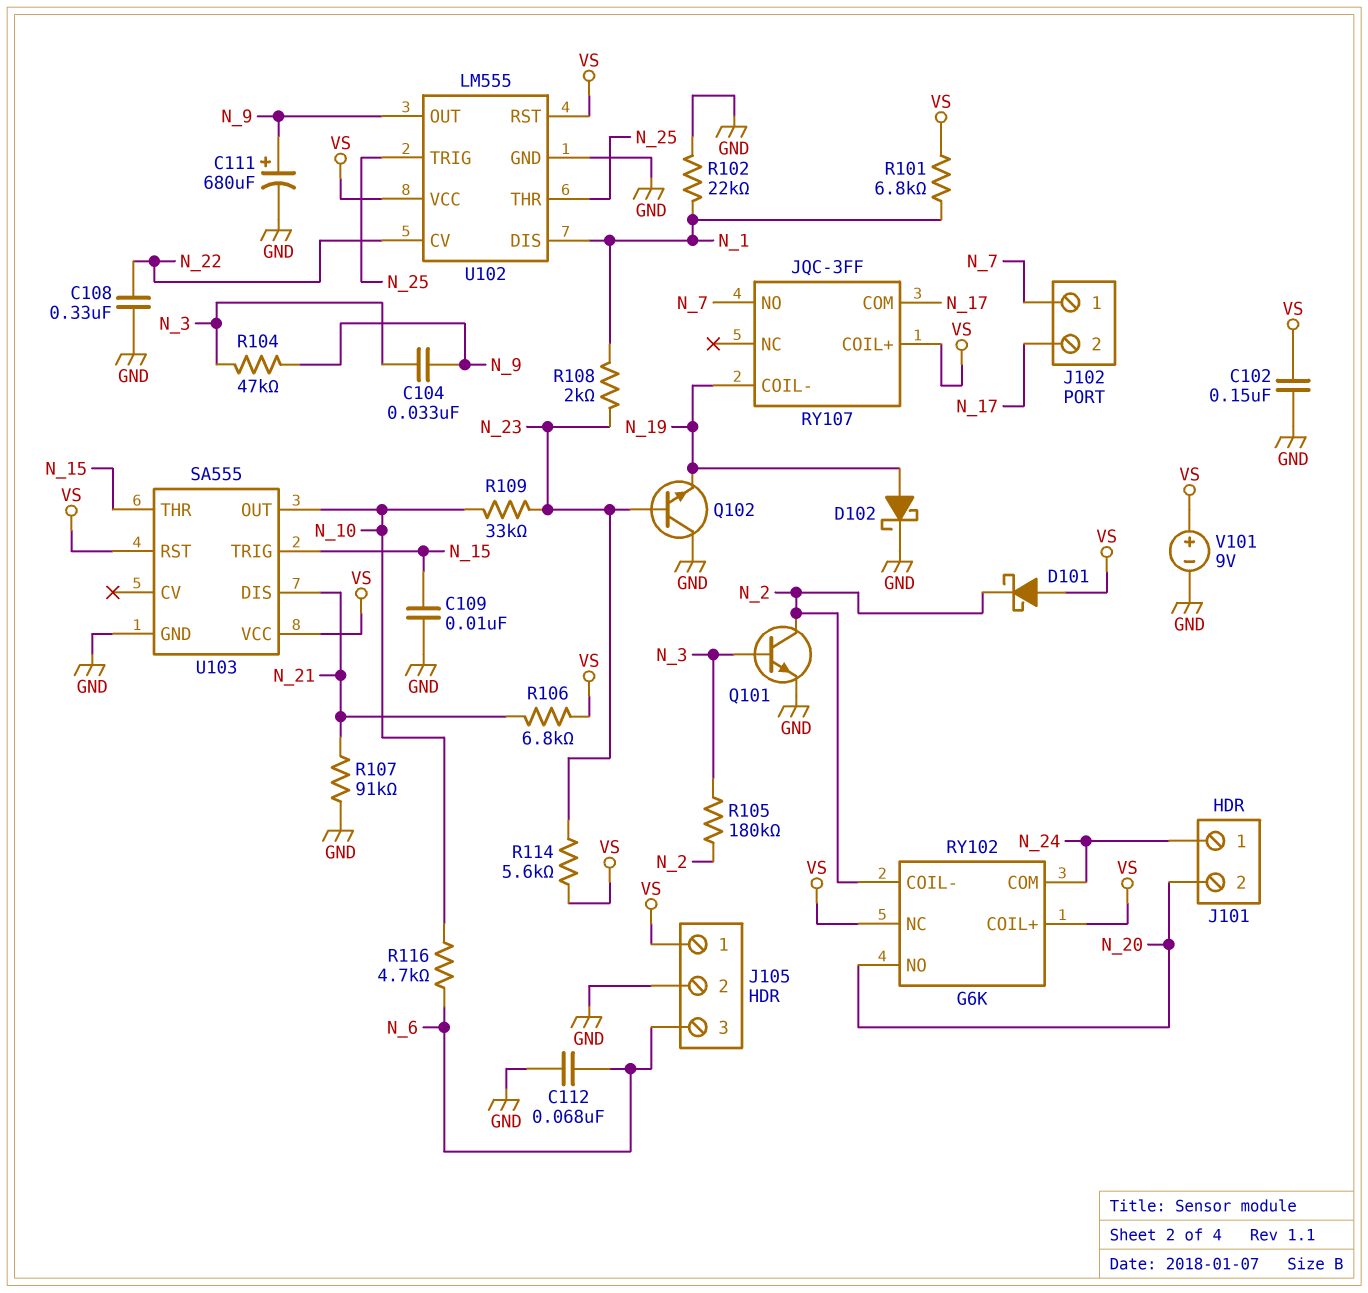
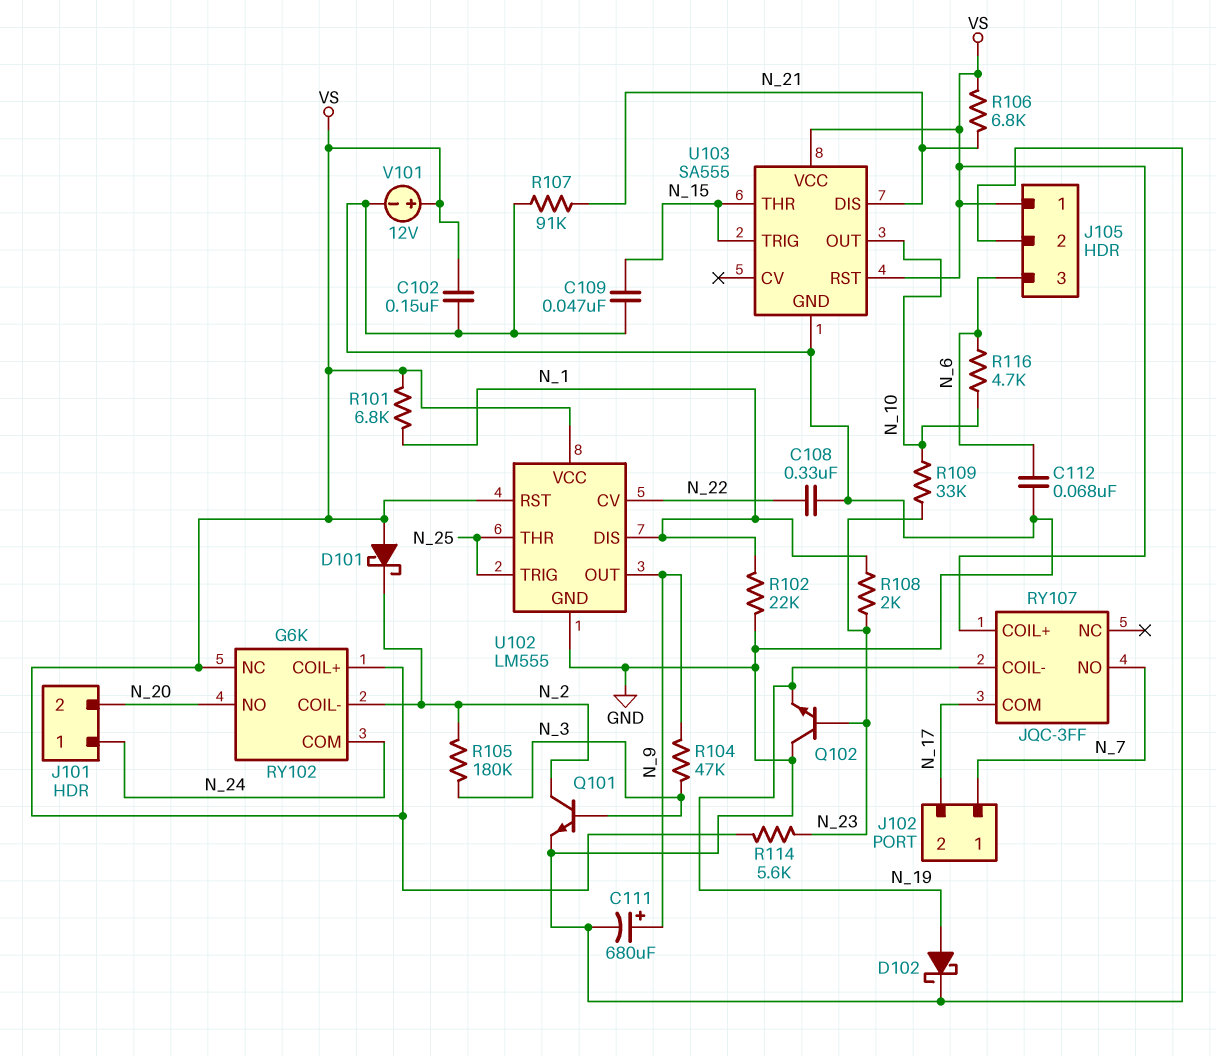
C104: 33nF (N_3, N_9) -> none
C109: 10nF (GND, N_15) -> 47nF (GND, N_15)
V101: 9V (plus VS, minus GND) -> 12V (plus VS, minus GND)

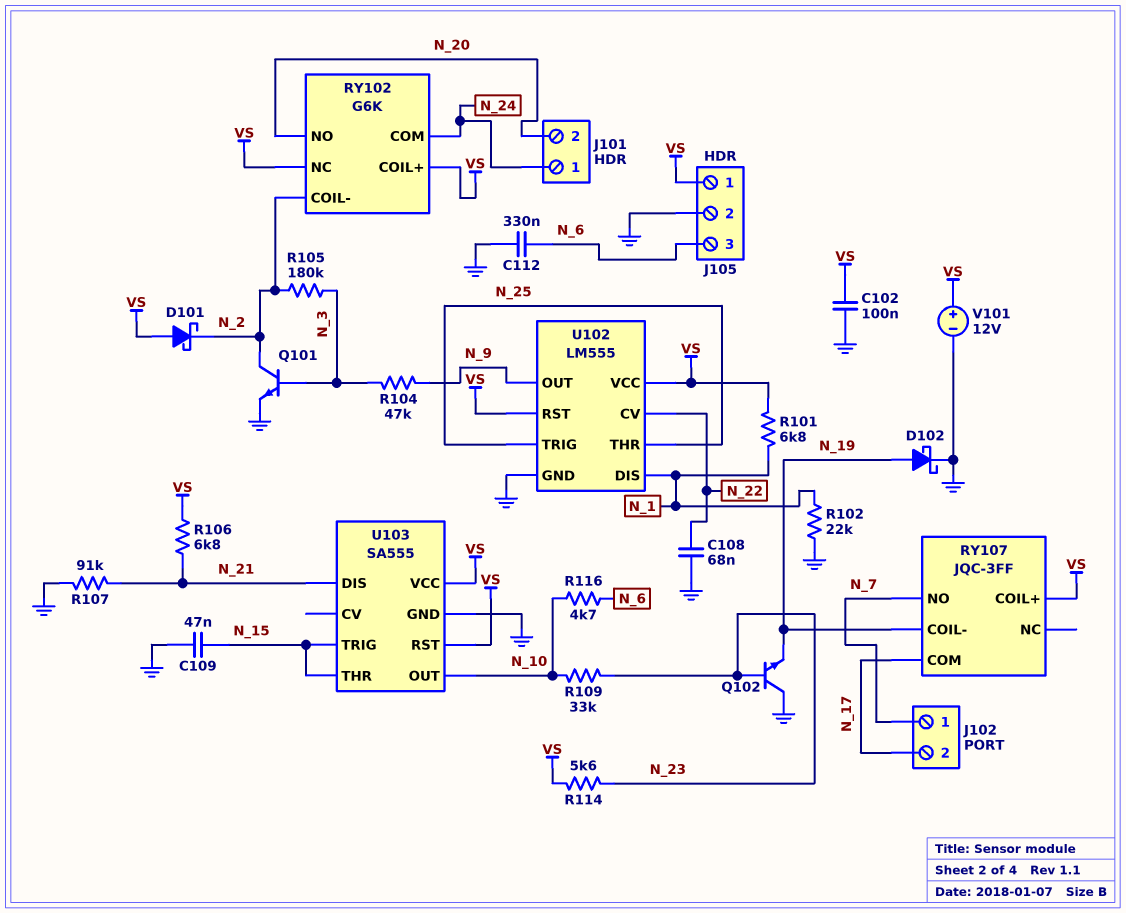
C102: 150nF (GND, VS) -> 100nF (GND, VS)
C108: 330nF (GND, N_22) -> 68nF (GND, N_22)
C111: 680uF (plus N_9, minus GND) -> none
C112: 68nF (GND, N_6) -> 330nF (GND, N_6)
R108: 2k (N_1, N_23) -> none

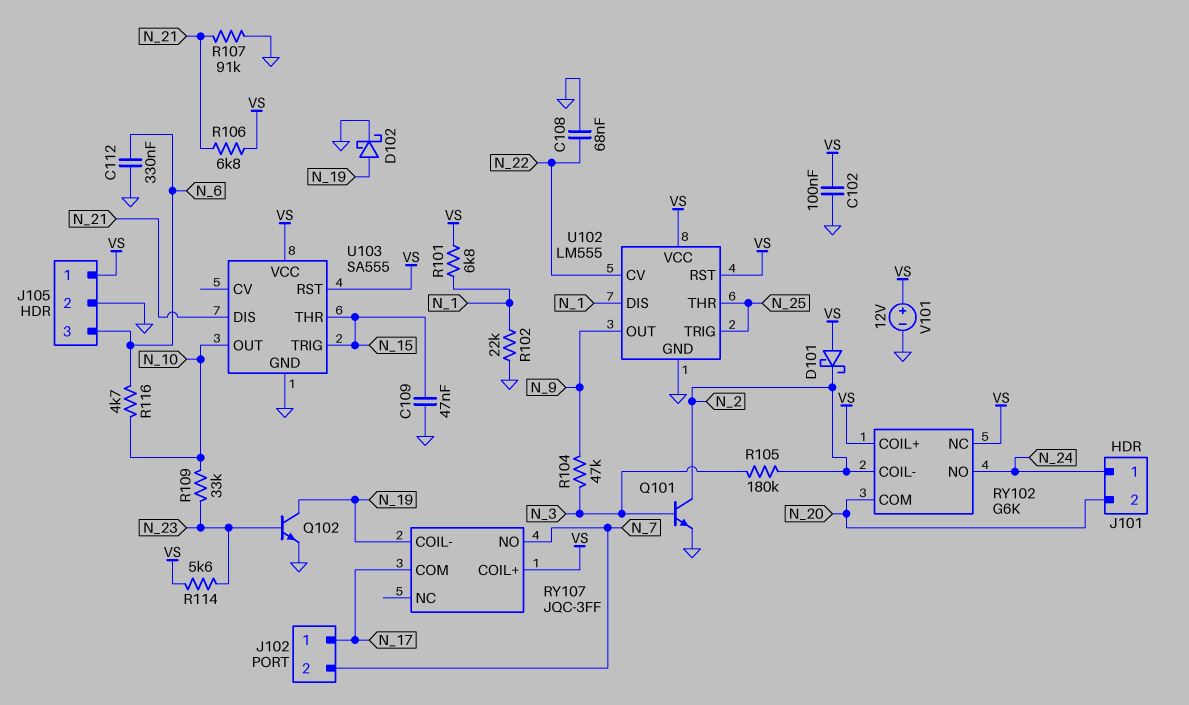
J102 pin 1: N_7 -> N_17
J102 pin 2: N_17 -> N_7
Q102: NPN (B N_23, C GND, E N_19) -> NPN (B N_23, C N_19, E GND)
RY102 pin COM: N_24 -> N_20
RY102 pin NO: N_20 -> N_24

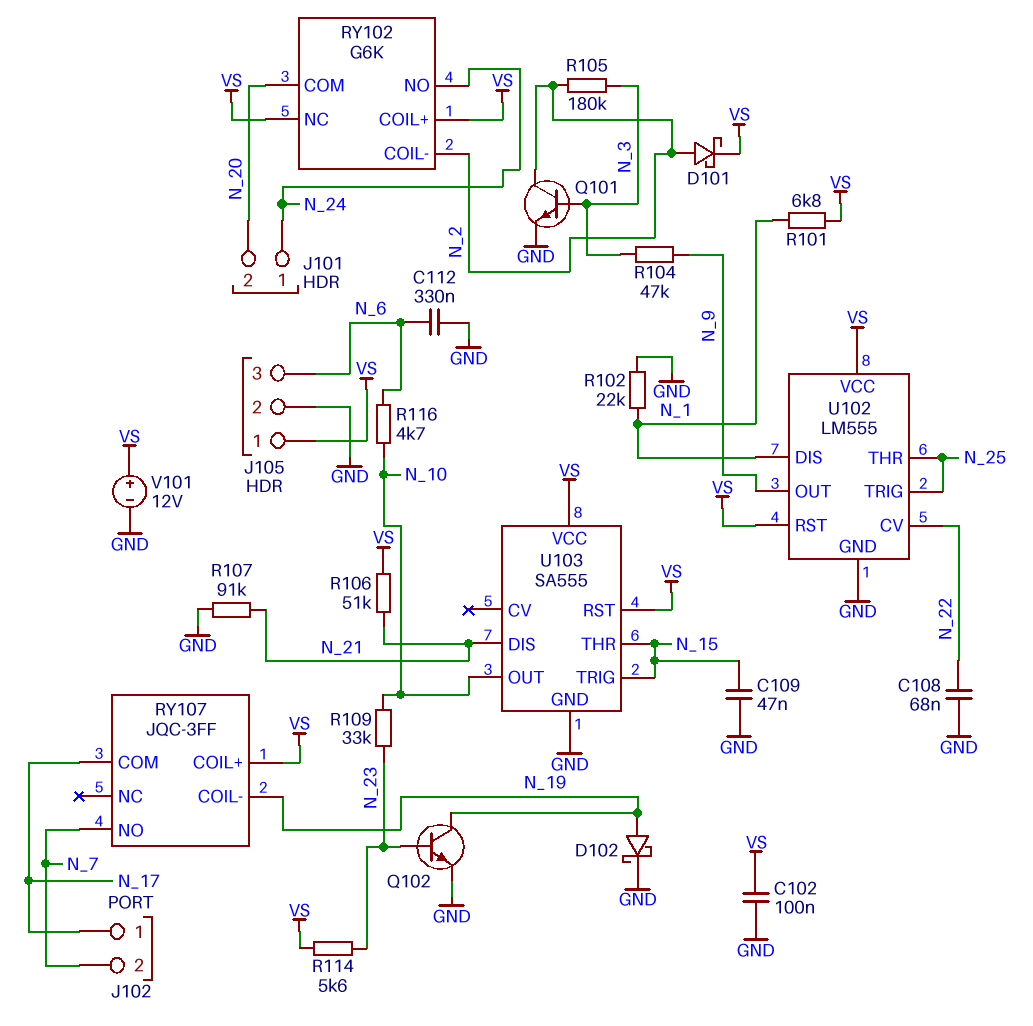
D101: schottky (A VS, K N_2) -> schottky (A N_2, K VS)
R106: 6.8k (N_21, VS) -> 51k (N_21, VS)

